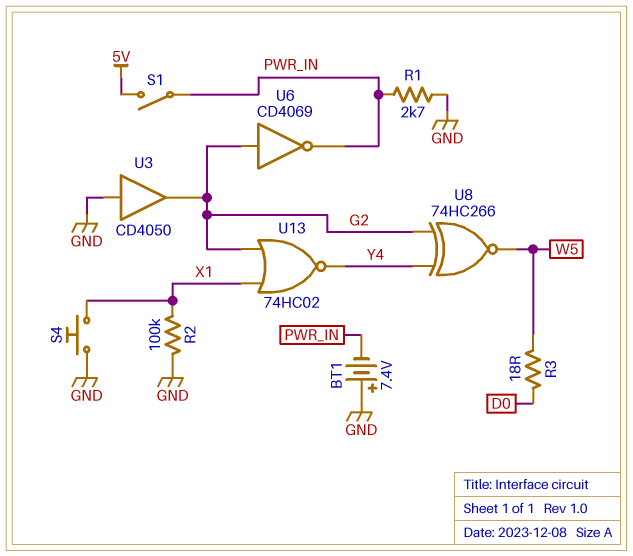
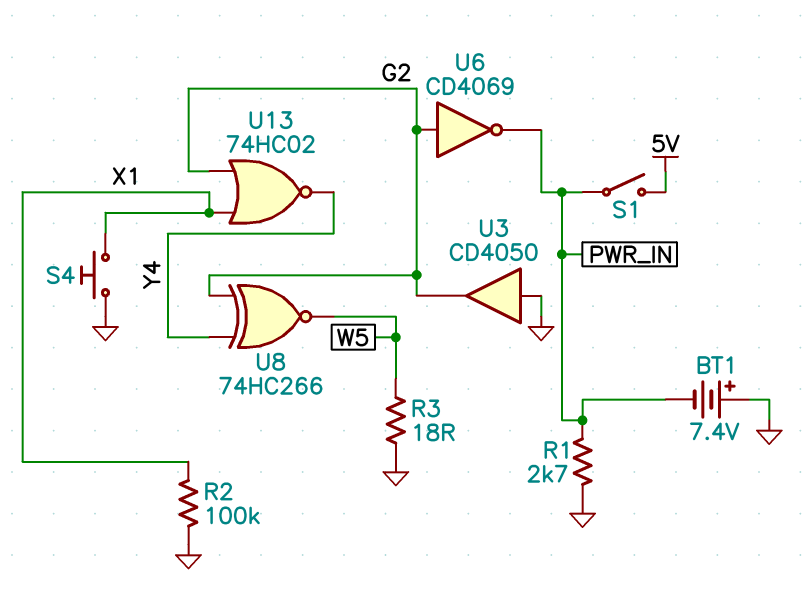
R3: 18 (D0, W5) -> 18 (GND, W5)

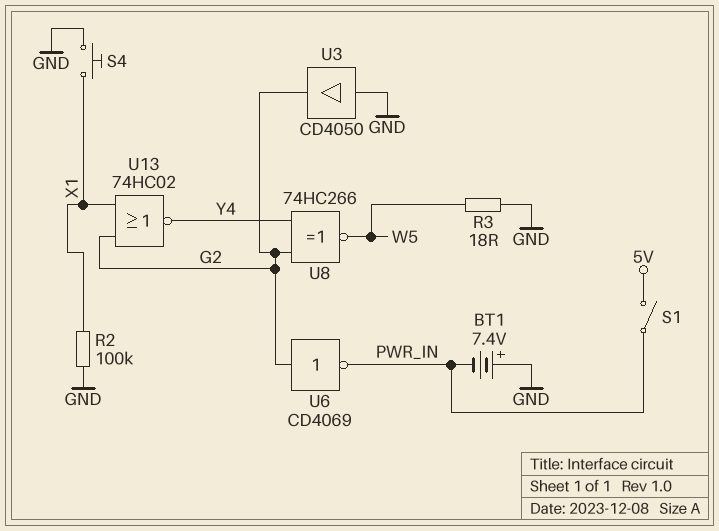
R1: 2.7k (GND, PWR_IN) -> none

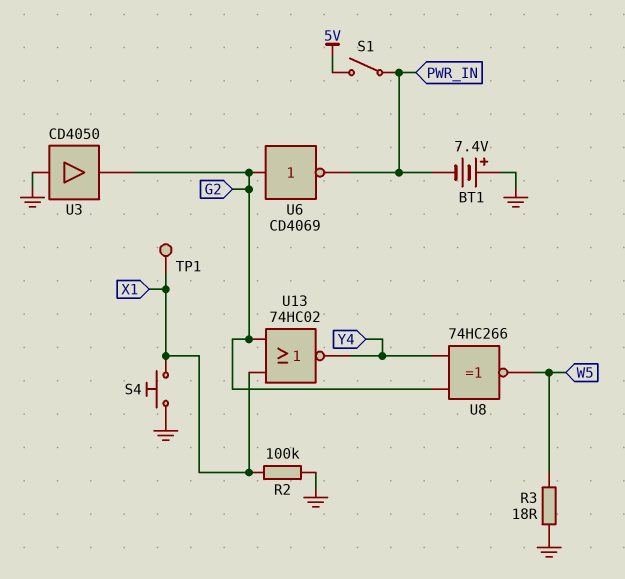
TP1: none -> test point (X1)

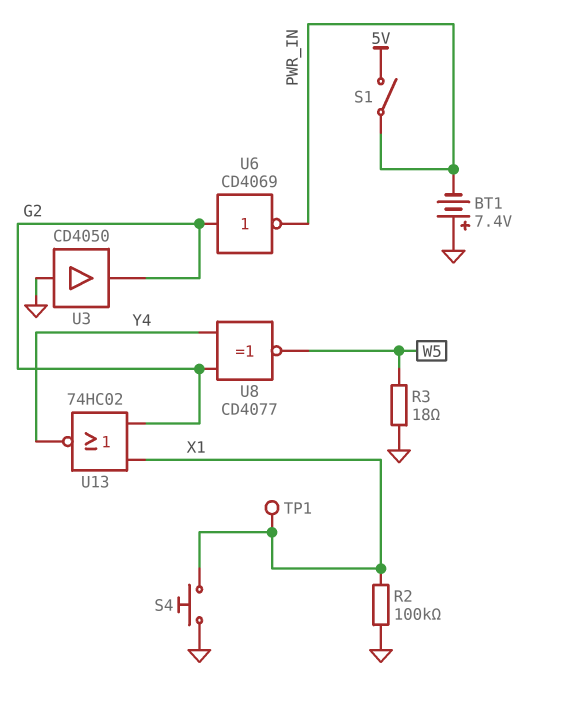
U8: XNOR 74HC266 (in G2, in Y4, out W5) -> XNOR CD4077 (in G2, in Y4, out W5)

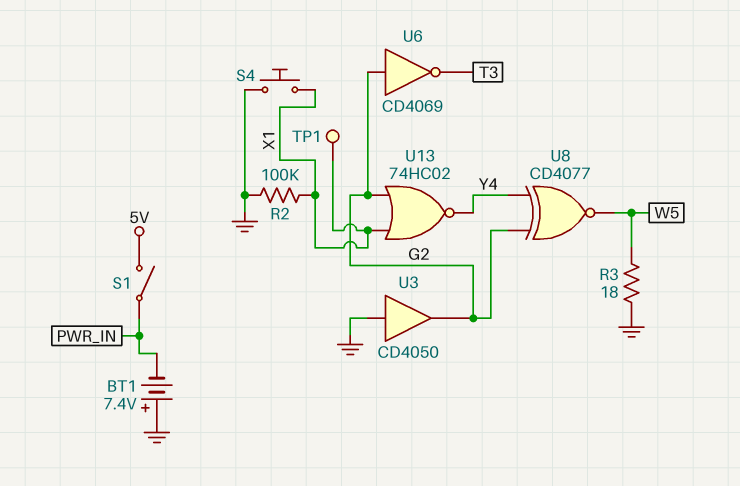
U6: NOT CD4069 (in G2, out PWR_IN) -> NOT CD4069 (in G2, out T3)

